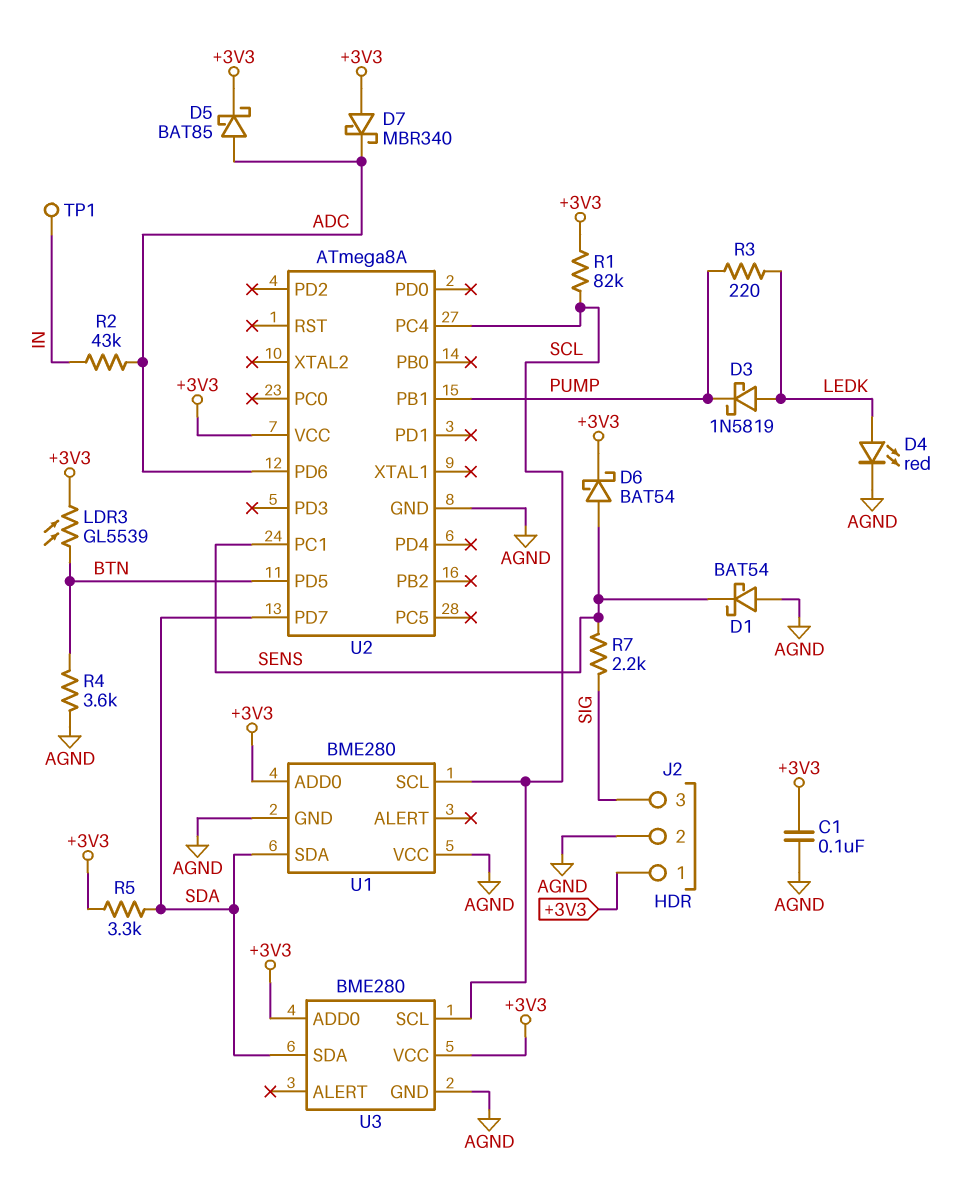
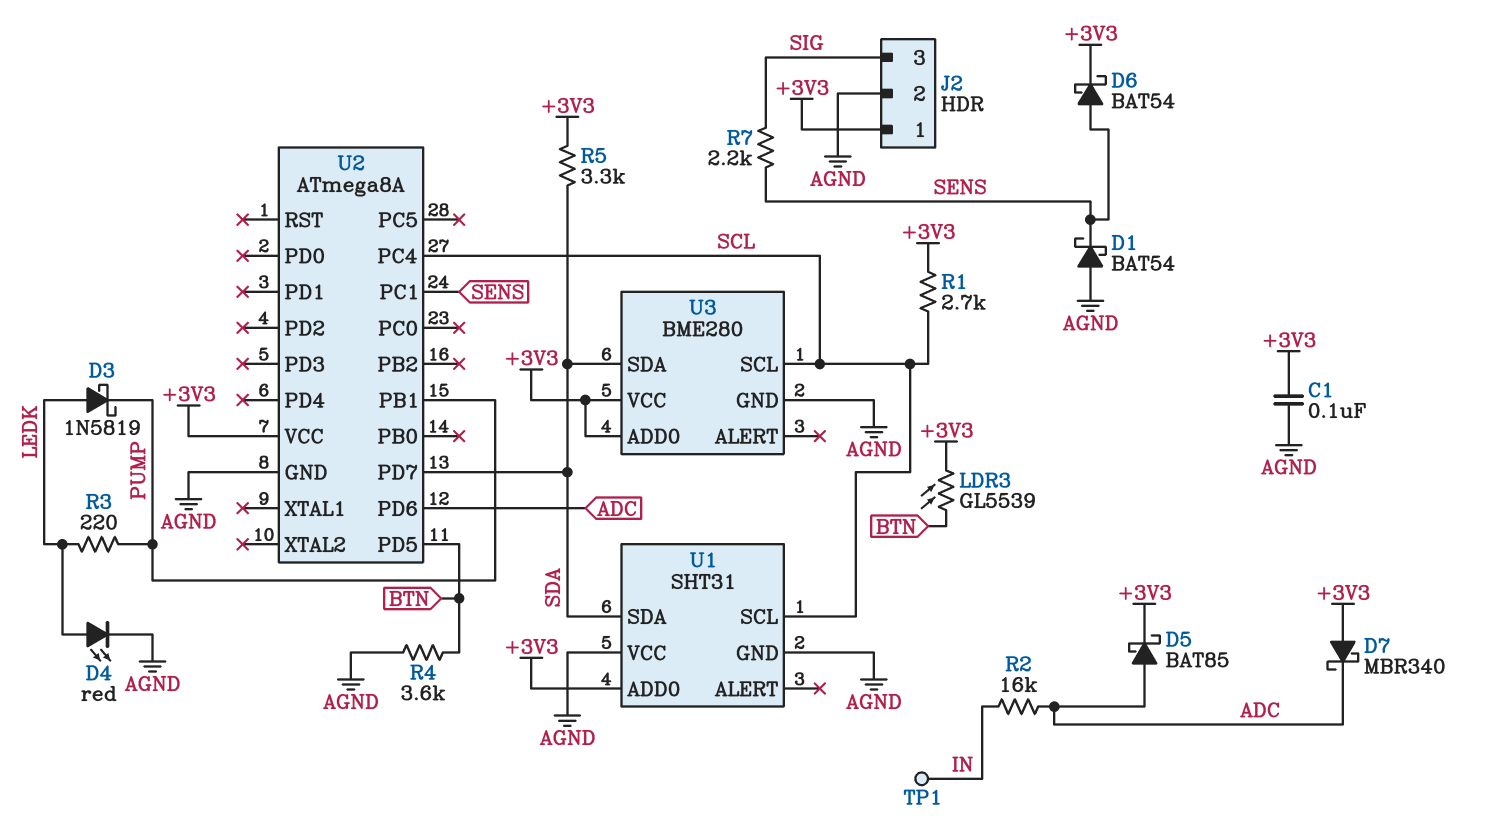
R1: 82k (+3V3, SCL) -> 2.7k (+3V3, SCL)
R2: 43k (ADC, IN) -> 16k (ADC, IN)
U1: BME280 -> SHT31

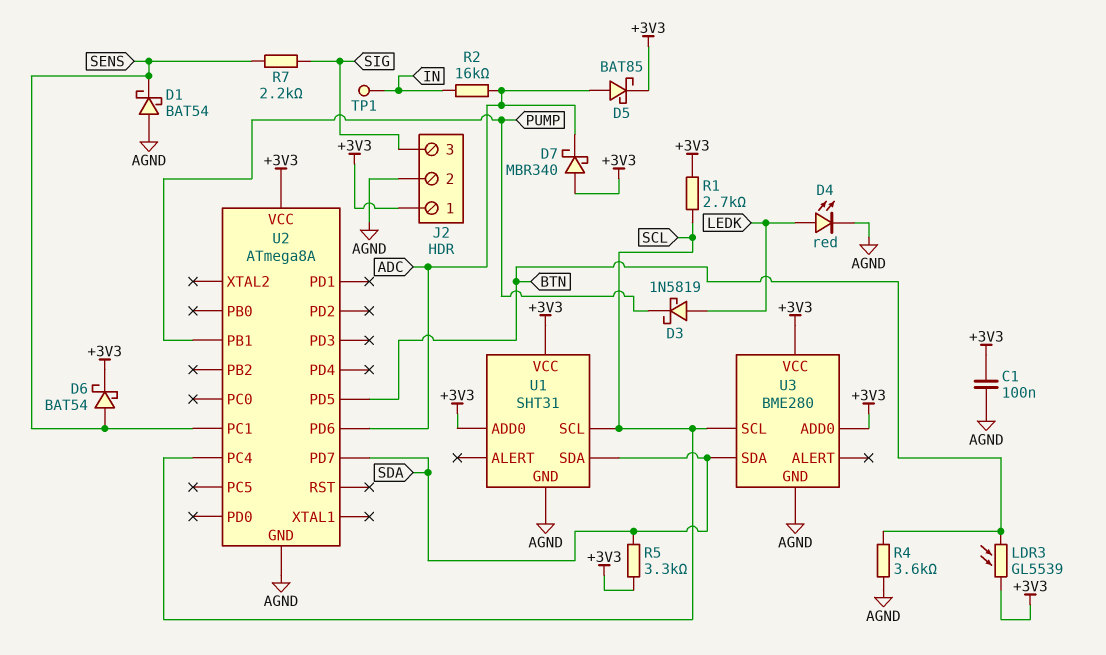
R3: 220 (LEDK, PUMP) -> none
U1 pin VCC: AGND -> +3V3

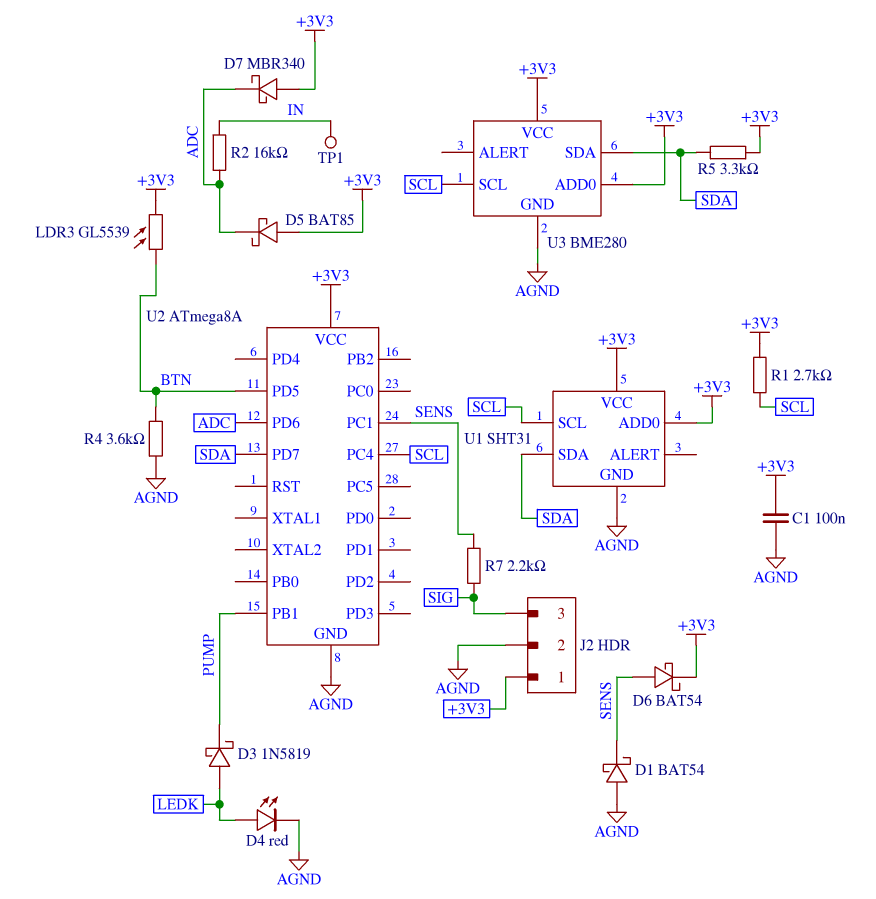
D5: schottky BAT85 (A ADC, K +3V3) -> schottky BAT85 (A +3V3, K ADC)

